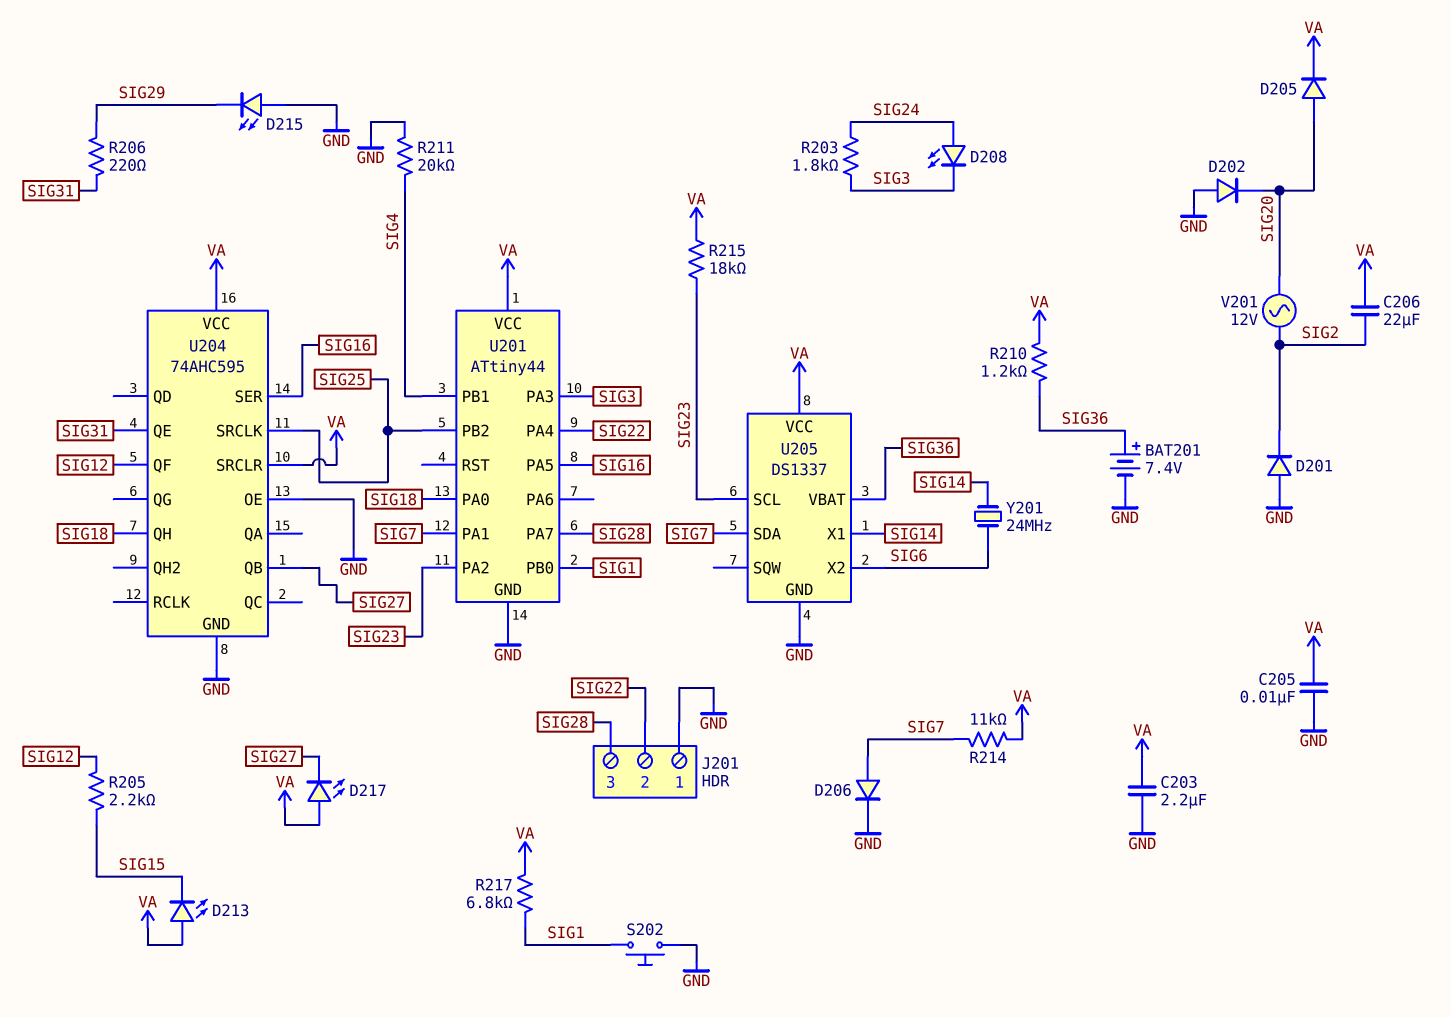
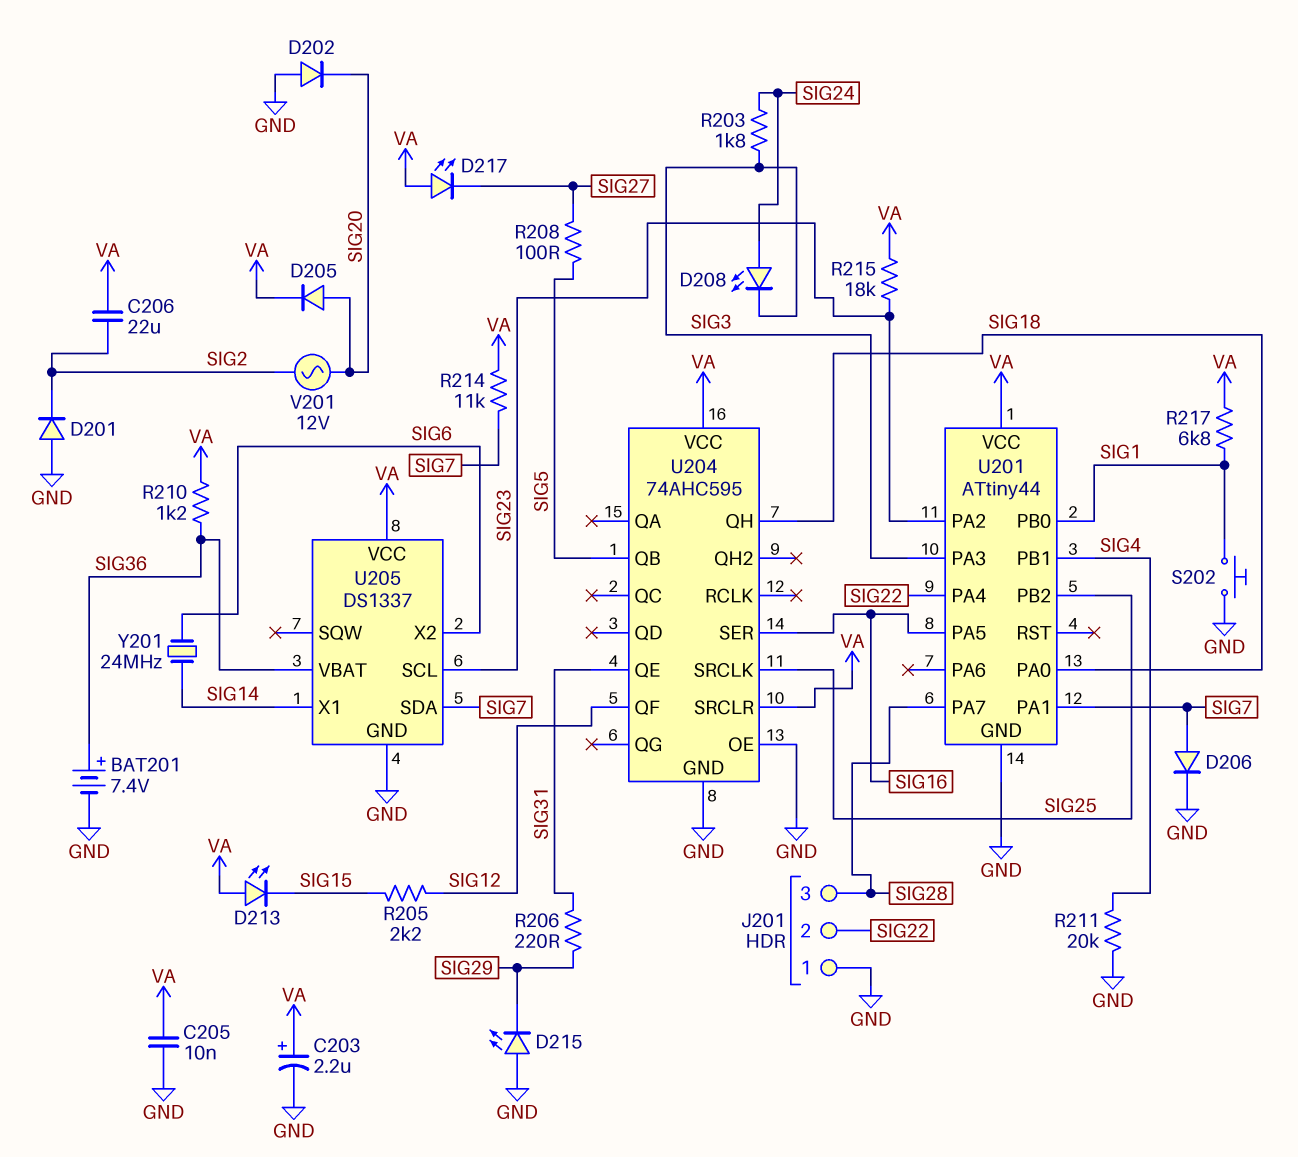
C203: 2.2uF (GND, VA) -> 2.2uF (plus VA, minus GND)
R208: none -> 100 (SIG5, SIG27)
U204 pin QB: SIG27 -> SIG5

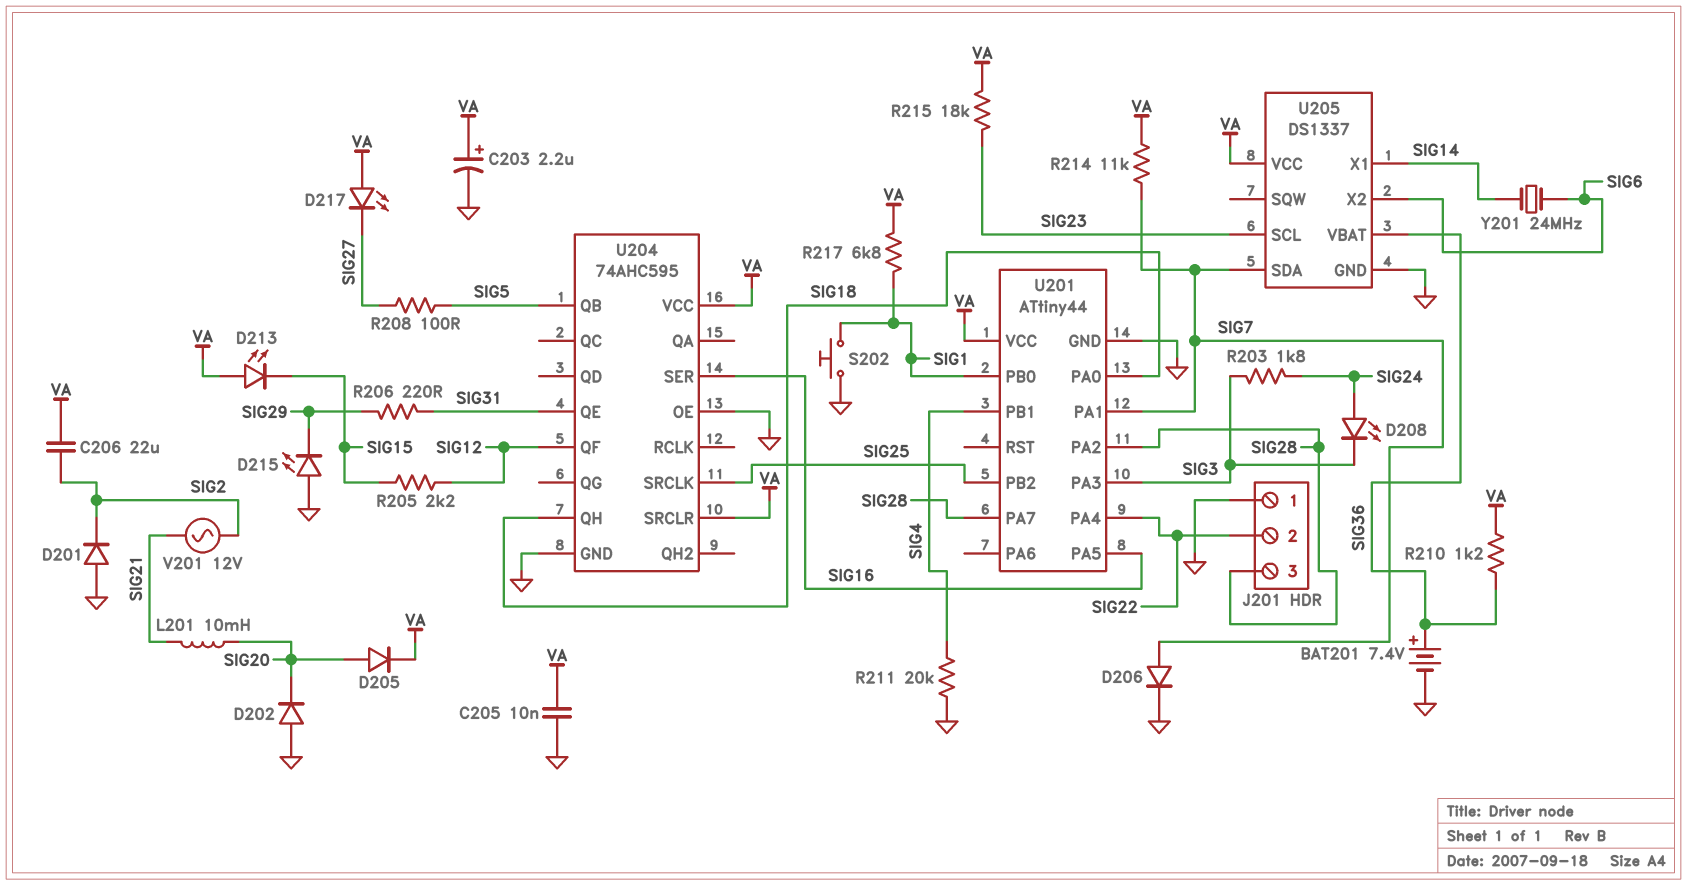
L201: none -> 10mH (SIG20, SIG21)
U201 pin PA2: SIG23 -> SIG28
V201: AC 12V (SIG2, SIG20) -> AC 12V (SIG2, SIG21)

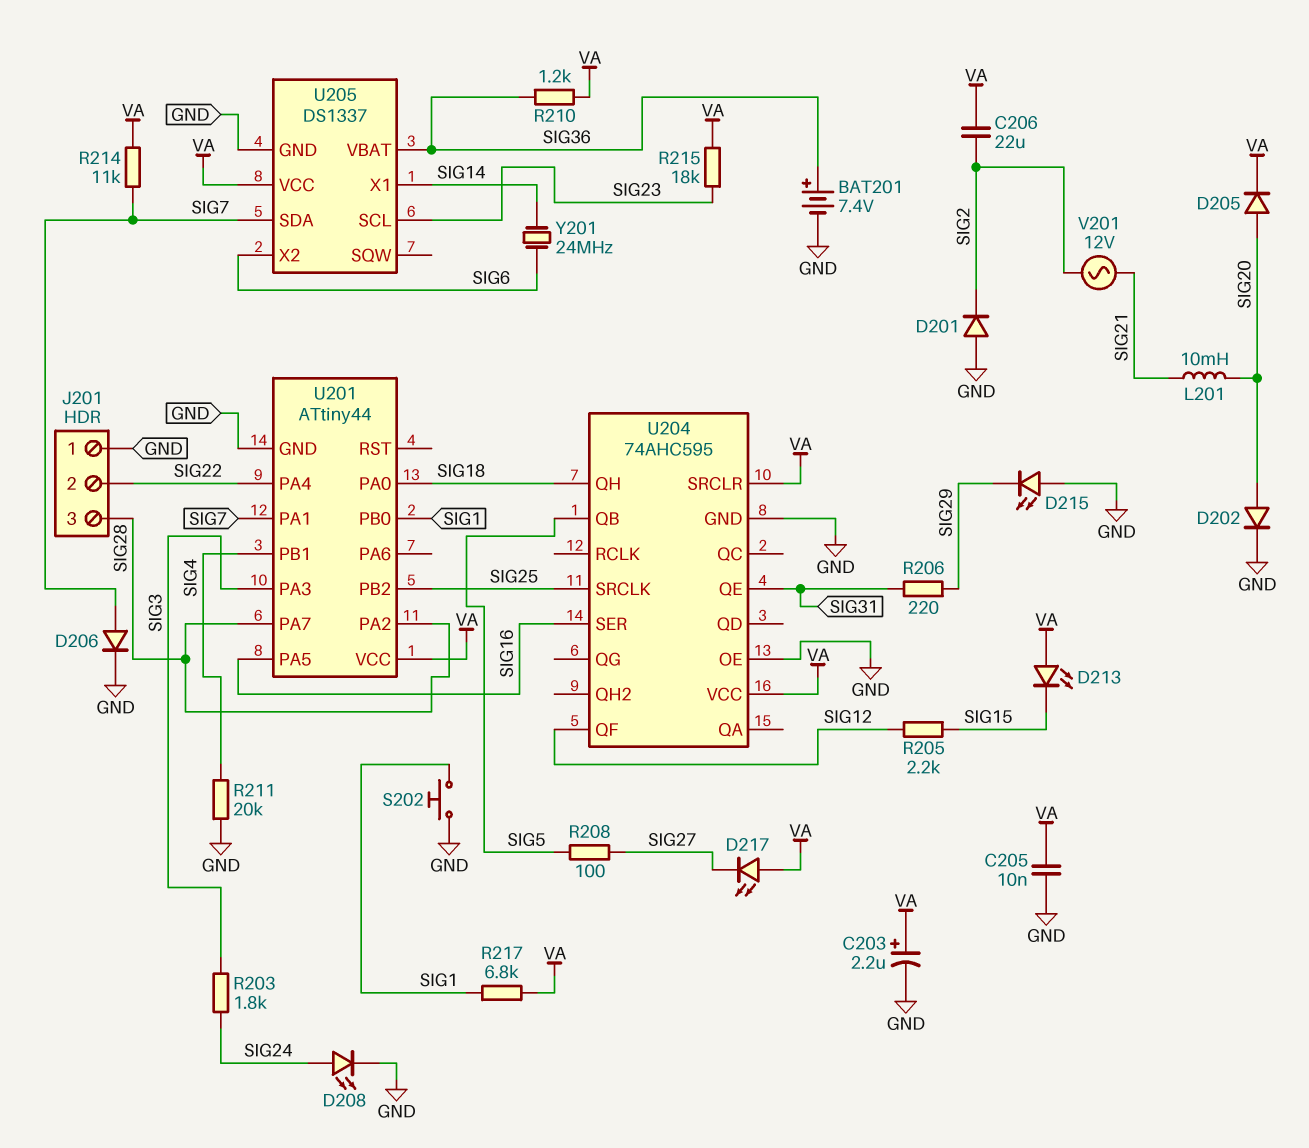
D202: diode (A GND, K SIG20) -> diode (A SIG20, K GND)
D208: LED (A SIG24, K SIG3) -> LED (A SIG24, K GND)

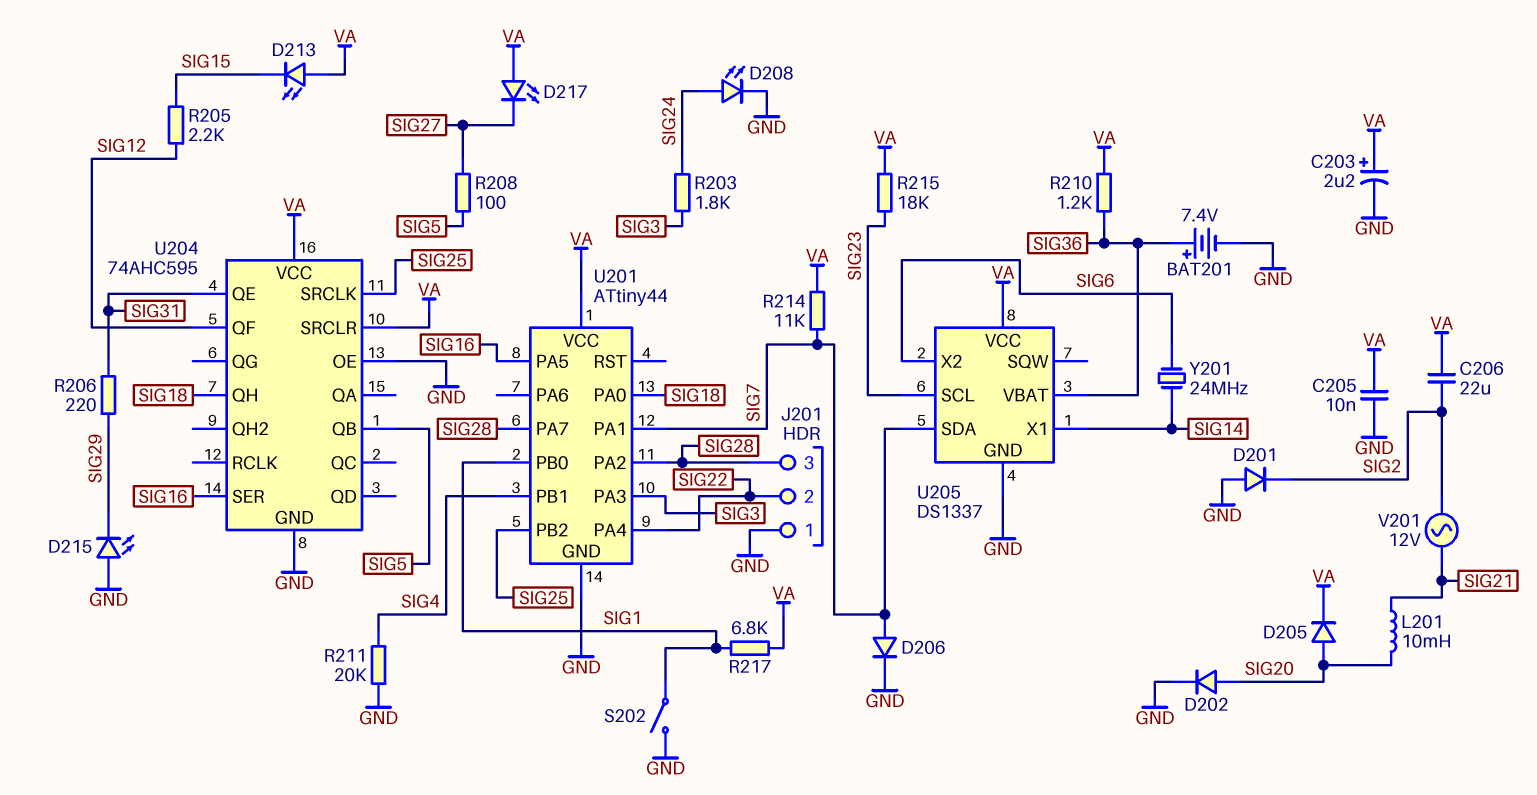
S202: button (GND, SIG1) -> switch (GND, SIG1)

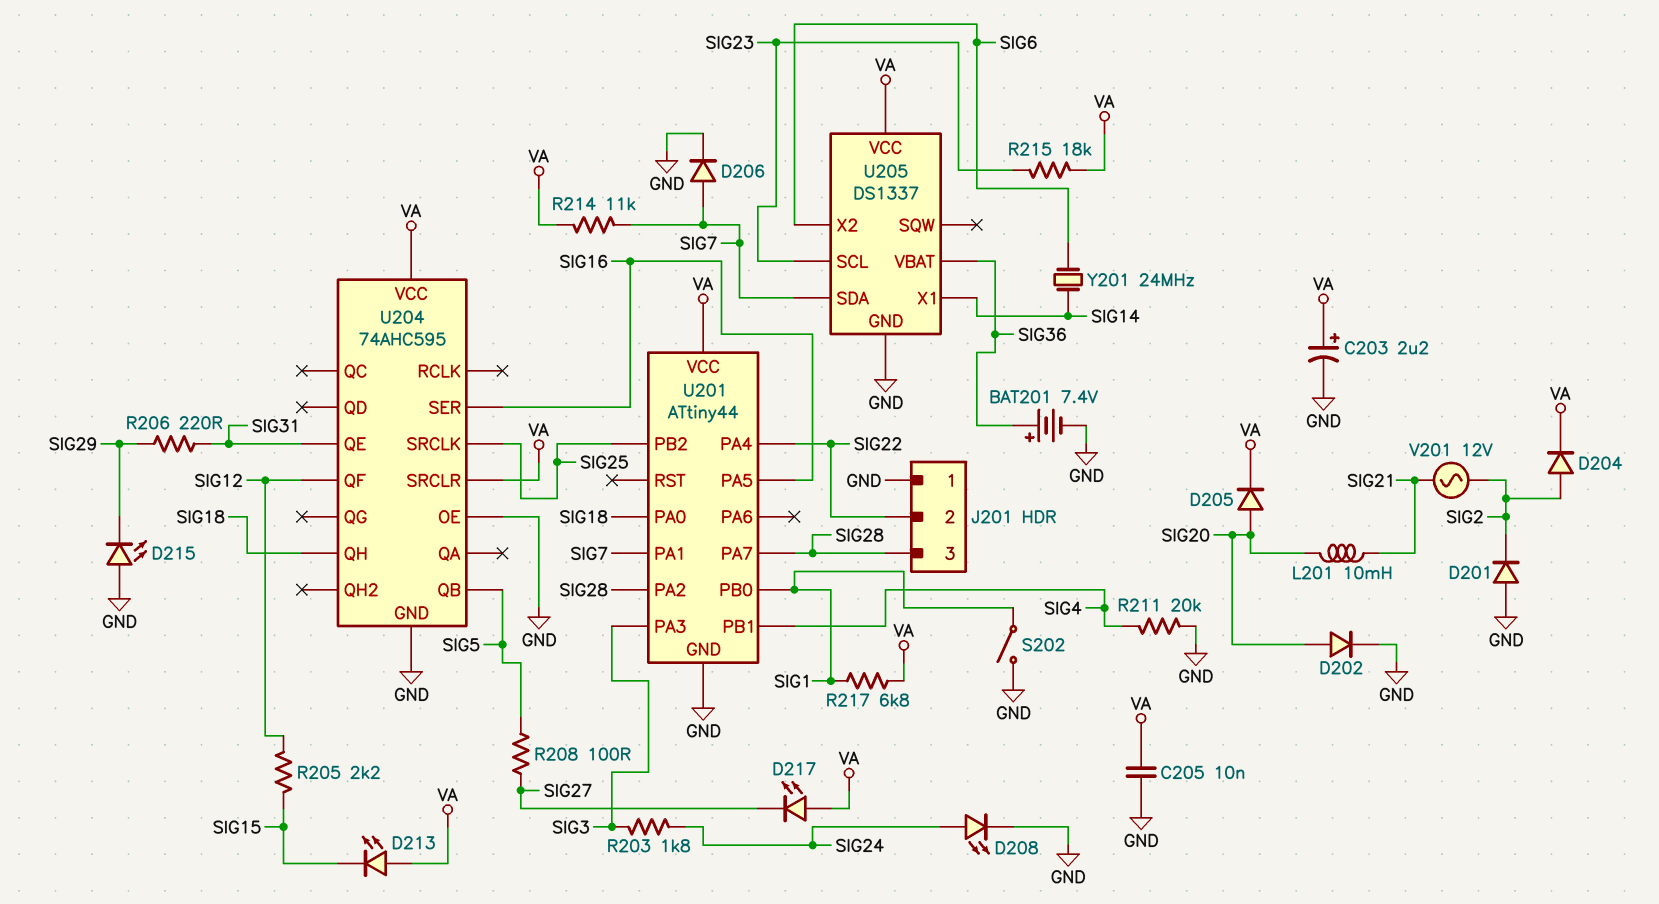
C206: 22uF (SIG2, VA) -> none
D204: none -> diode (A SIG2, K VA)
R210: 1.2k (SIG36, VA) -> none

